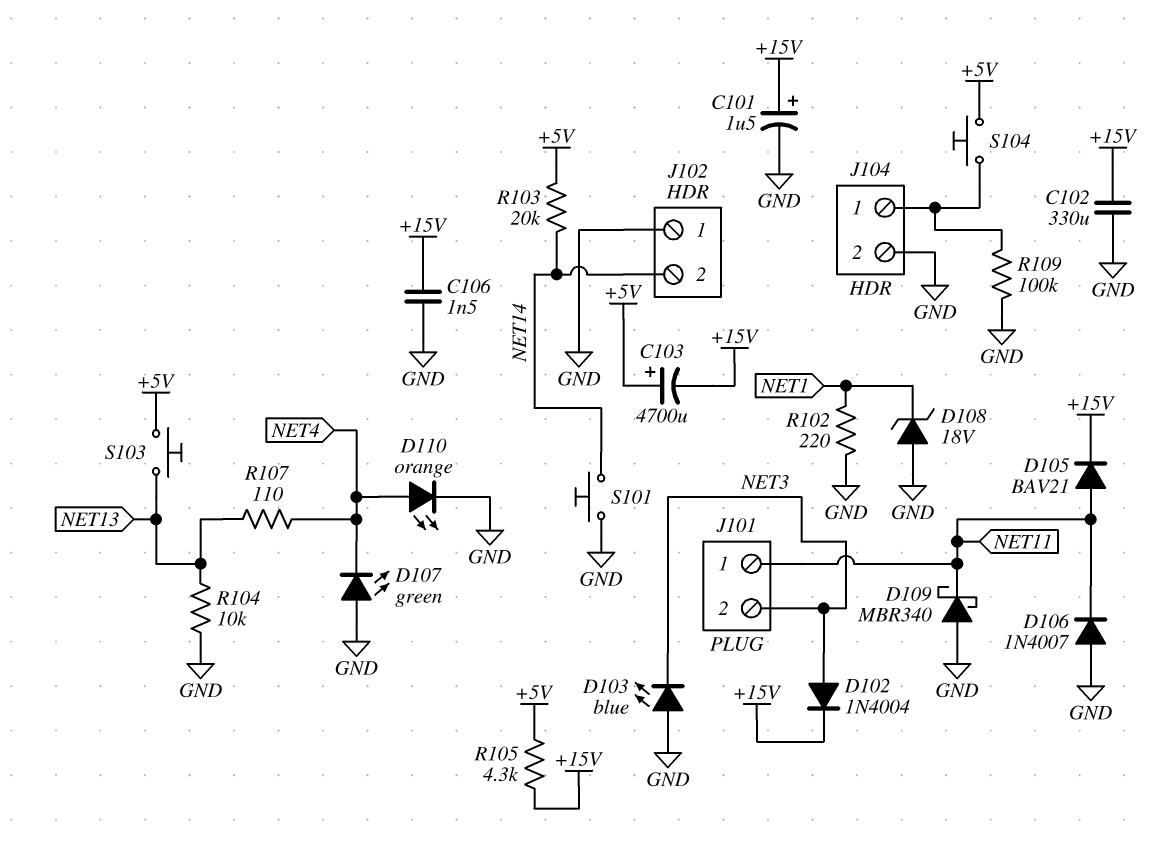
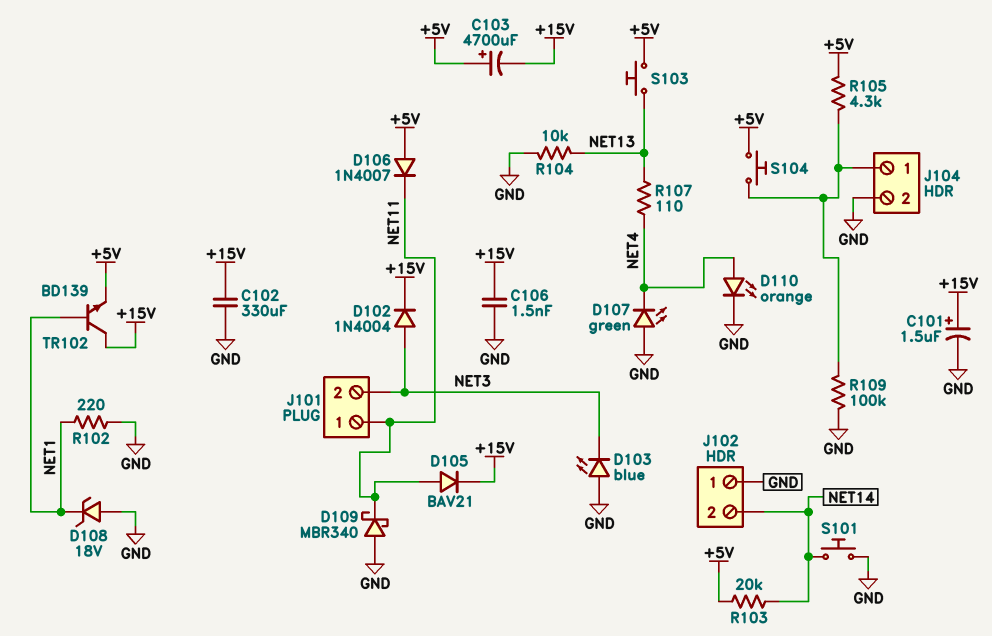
D106: diode 1N4007 (A GND, K NET11) -> diode 1N4007 (A +5V, K NET11)
R105: 4.3k (+5V, +15V) -> 4.3k (+5V, J104/1)
TR102: none -> NPN BD139 (B NET1, C +15V, E +5V)

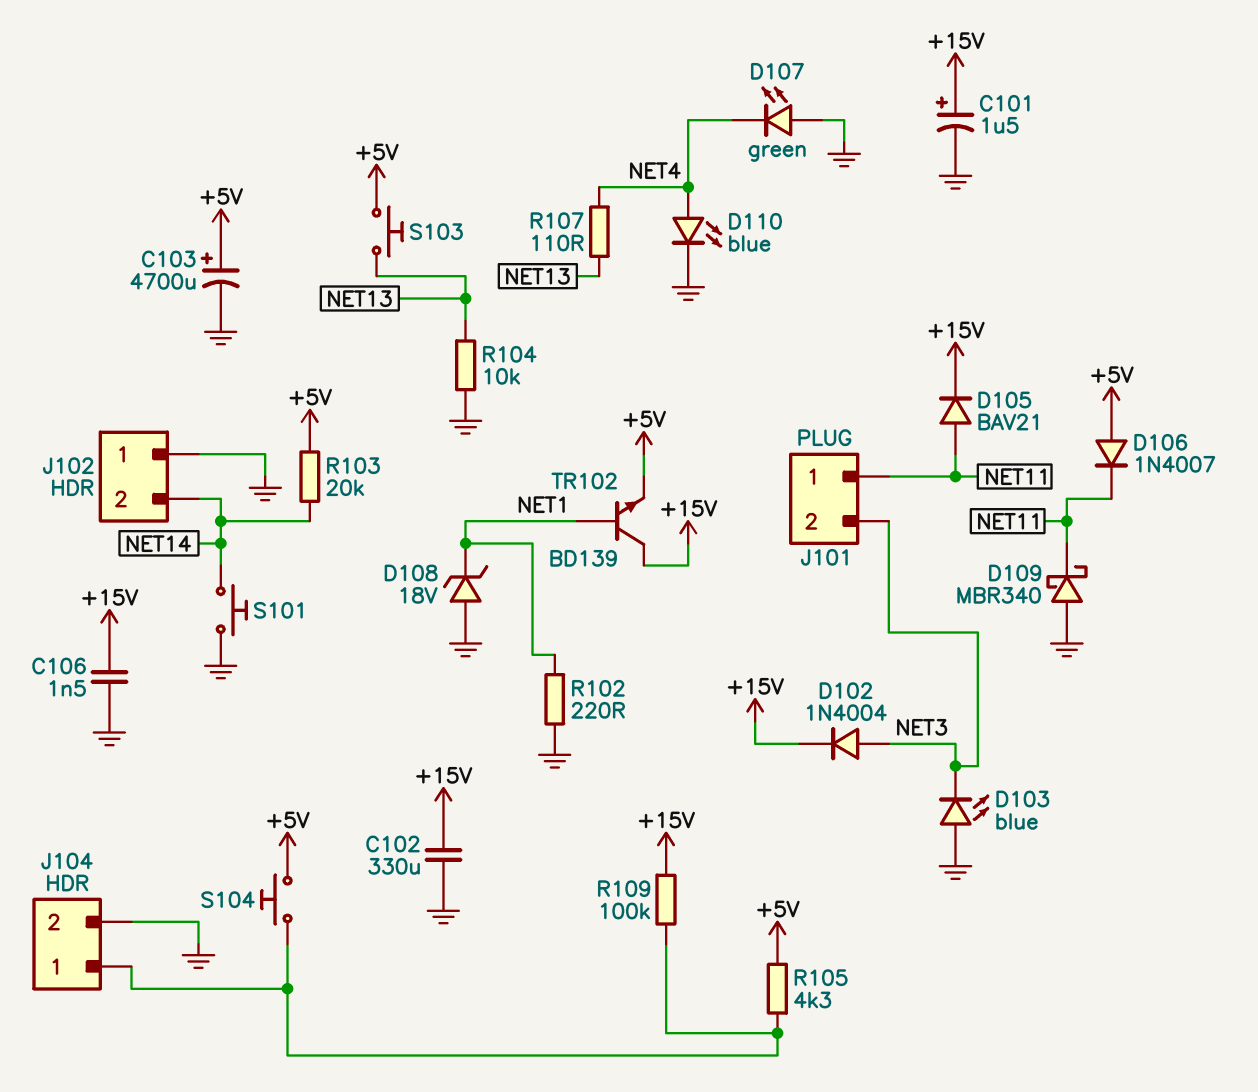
C103: 4700uF (plus +5V, minus +15V) -> 4700uF (plus +5V, minus GND)
D110: LED orange (A NET4, K GND) -> LED blue (A NET4, K GND)
R109: 100k (GND, J104/1) -> 100k (+15V, J104/1)

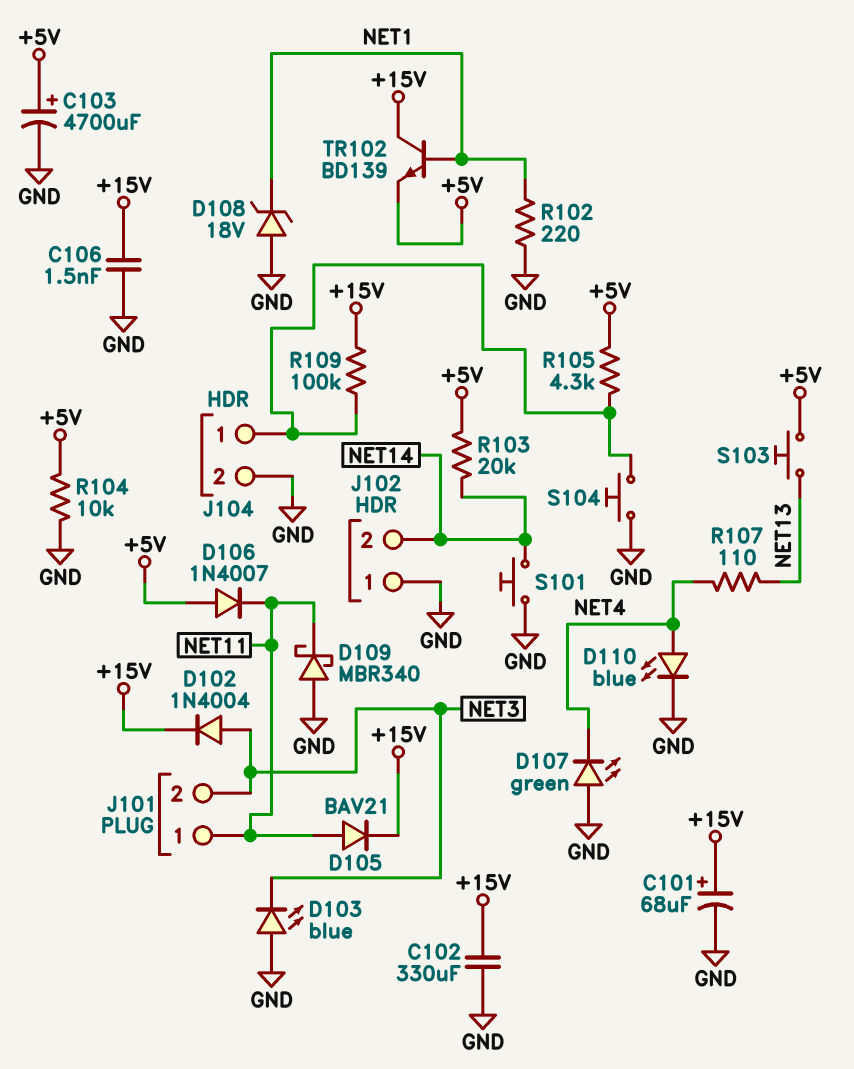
C101: 1.5uF (plus +15V, minus GND) -> 68uF (plus +15V, minus GND)
R104: 10k (GND, NET13) -> 10k (+5V, GND)
S104: button (+5V, J104/1) -> button (GND, J104/1)

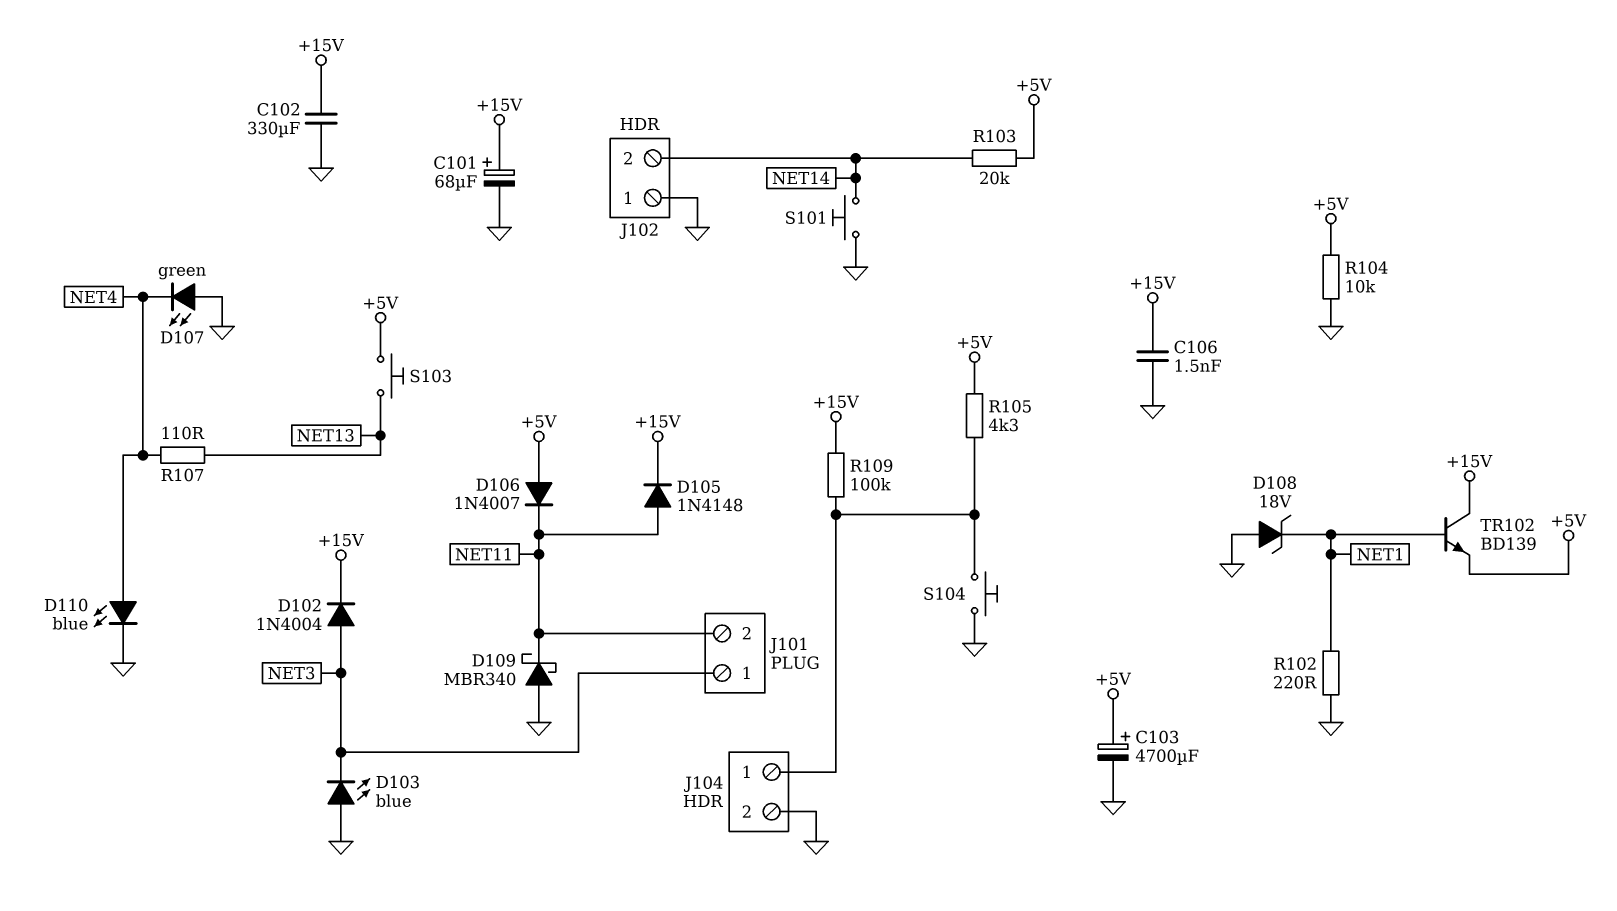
D105: diode BAV21 (A NET11, K +15V) -> diode 1N4148 (A NET11, K +15V)
J101 pin 1: NET11 -> NET3
J101 pin 2: NET3 -> NET11

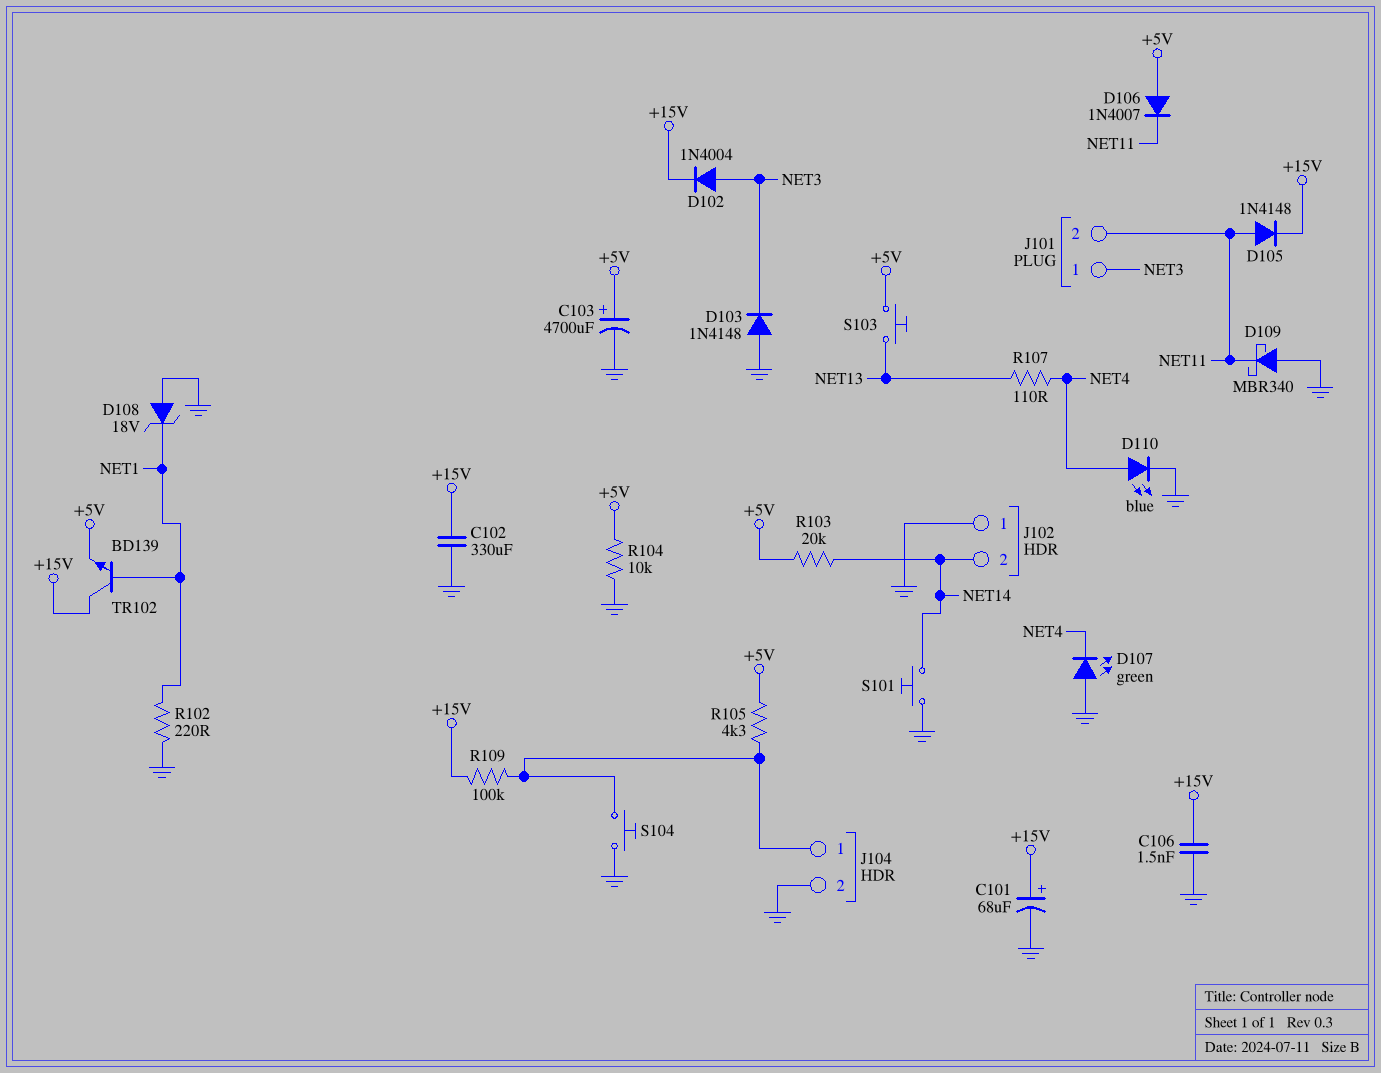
D103: LED blue (A GND, K NET3) -> diode 1N4148 (A GND, K NET3)

